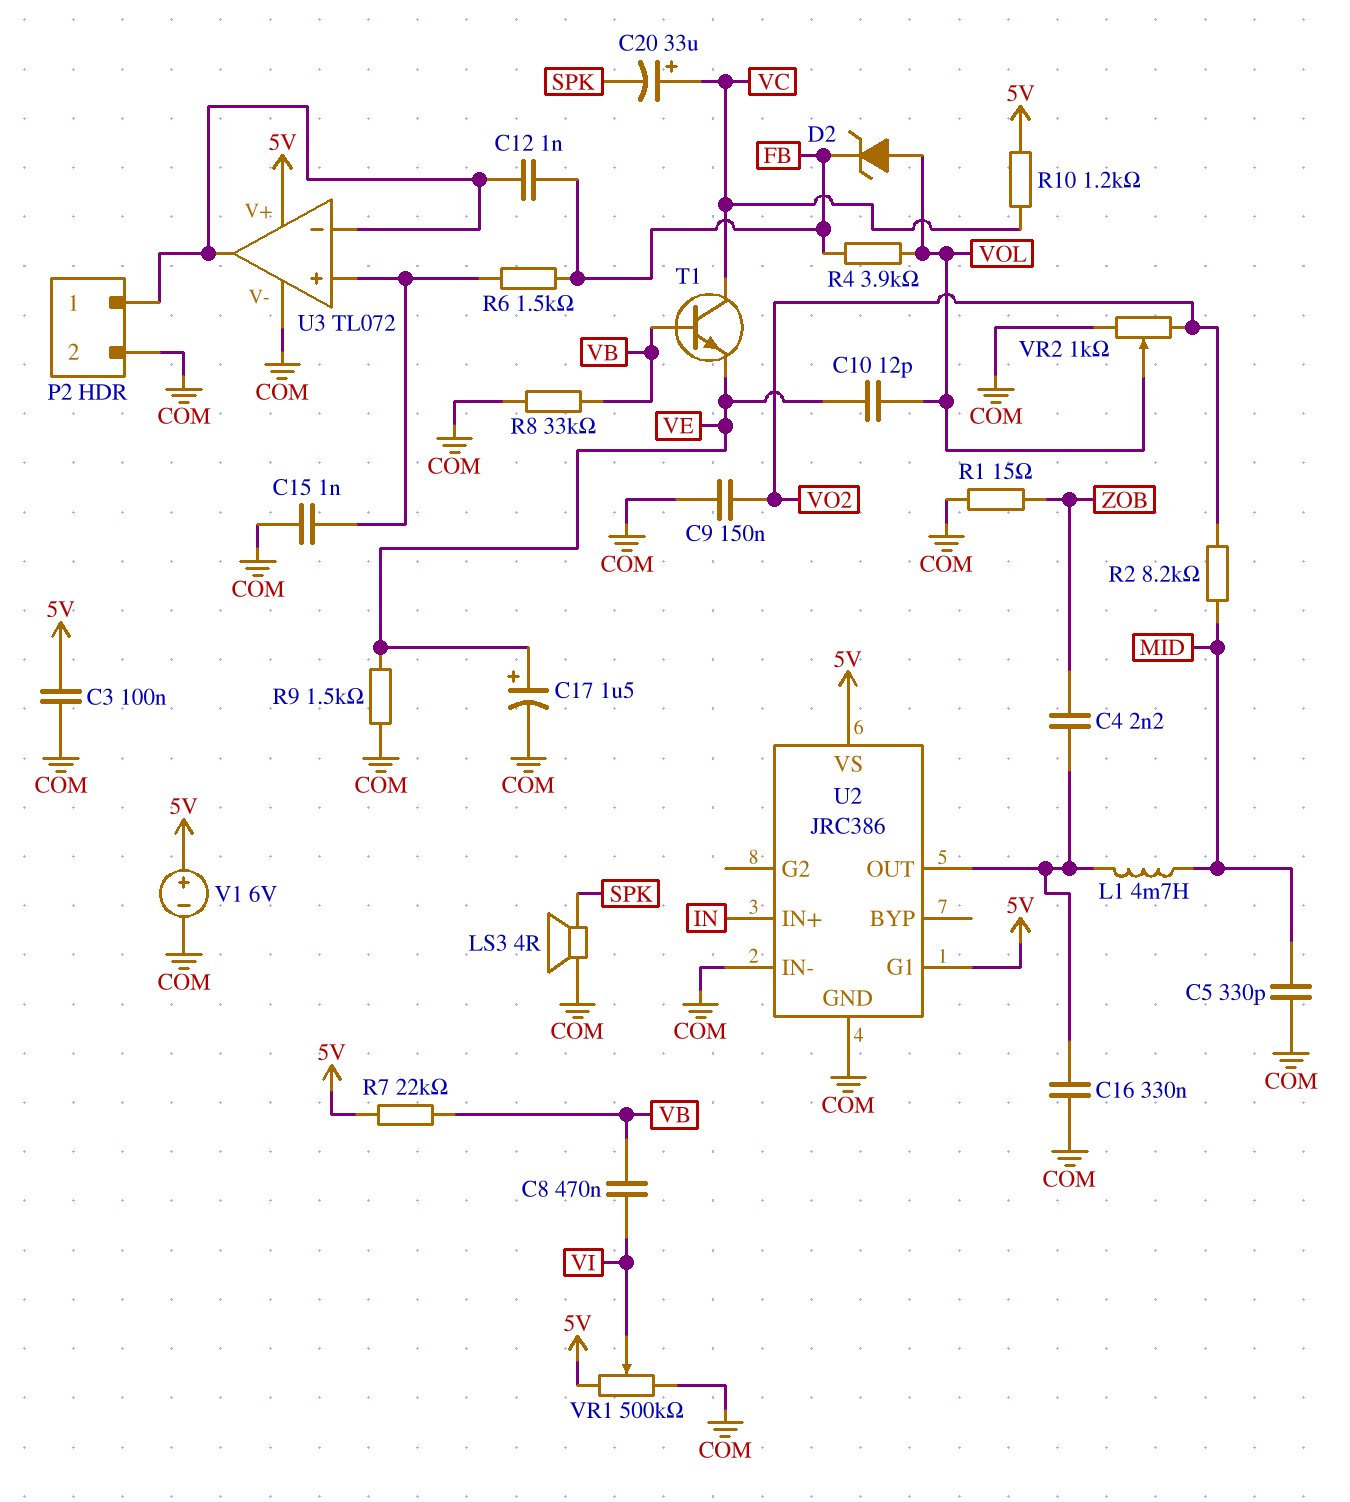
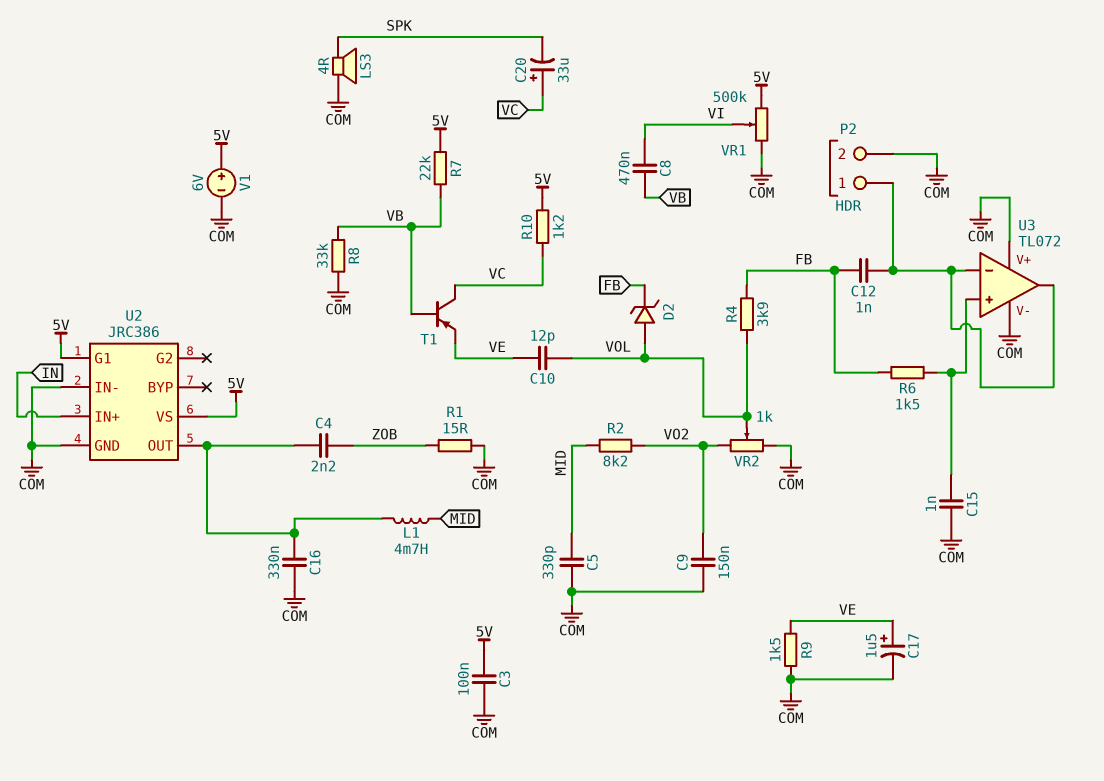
T1: NPN (B VB, C VC, E VE) -> PNP (B VB, C VC, E VE)
U3 pin V+: 5V -> COM

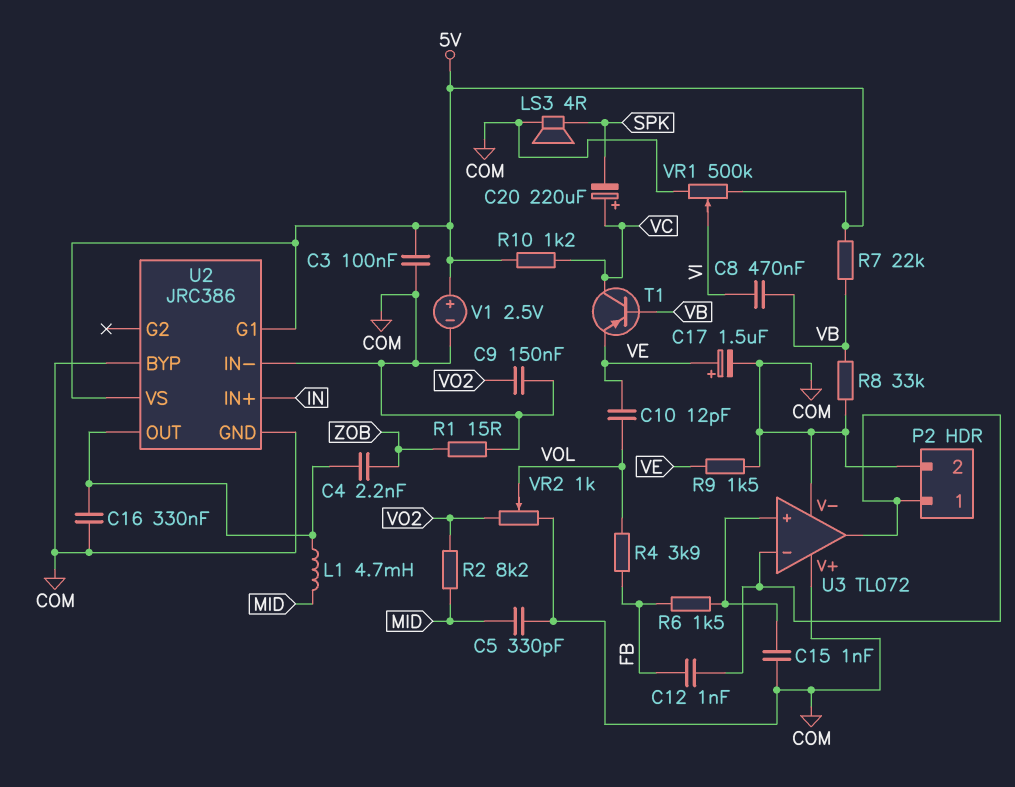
C20: 33uF (plus VC, minus SPK) -> 220uF (plus VC, minus SPK)
D2: zener (A VOL, K FB) -> none
U2 pin BYP: none -> COM
V1: 6V (plus 5V, minus COM) -> 2.5V (plus 5V, minus COM)

